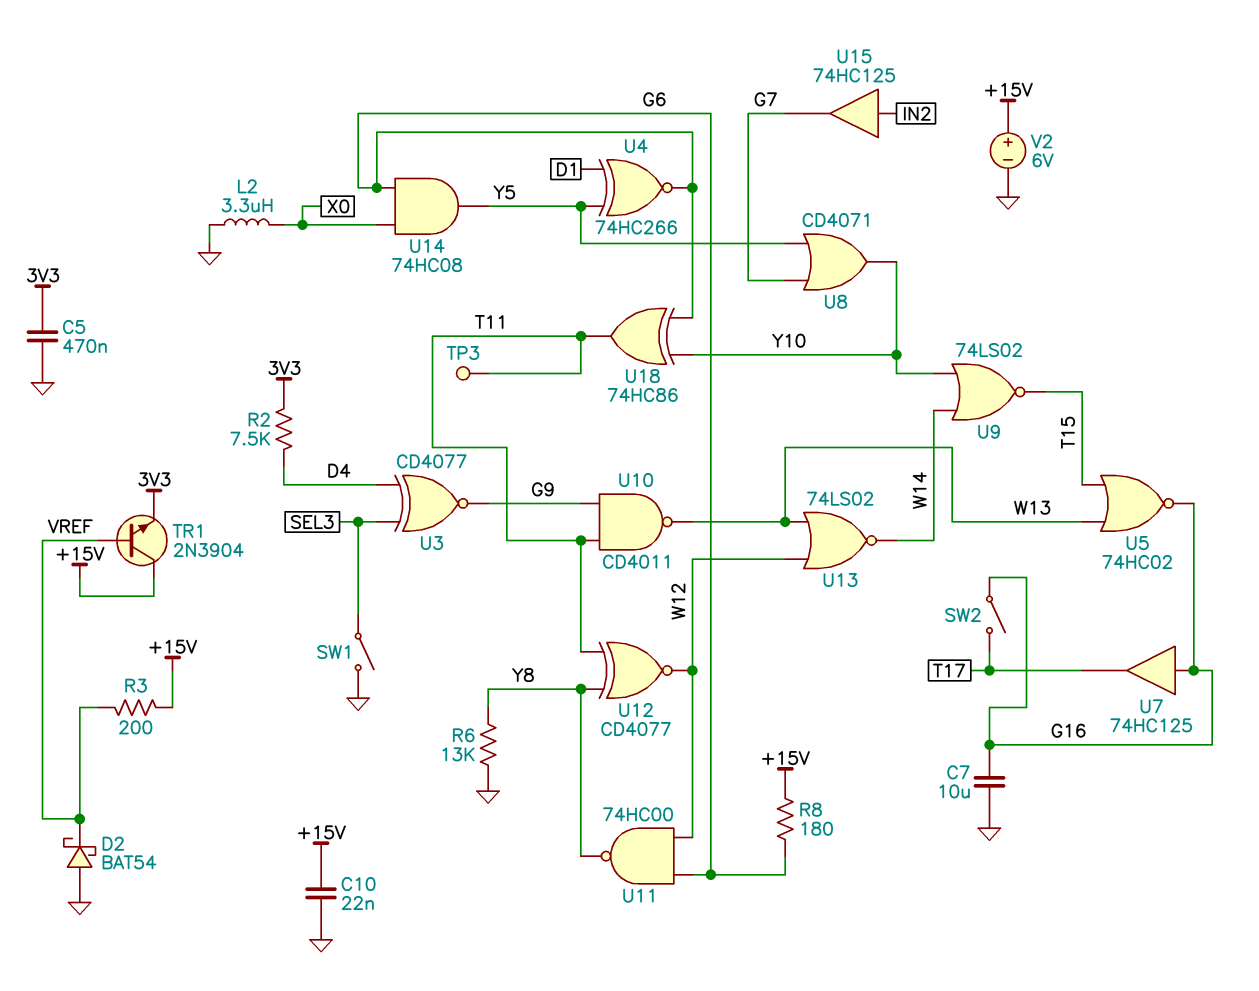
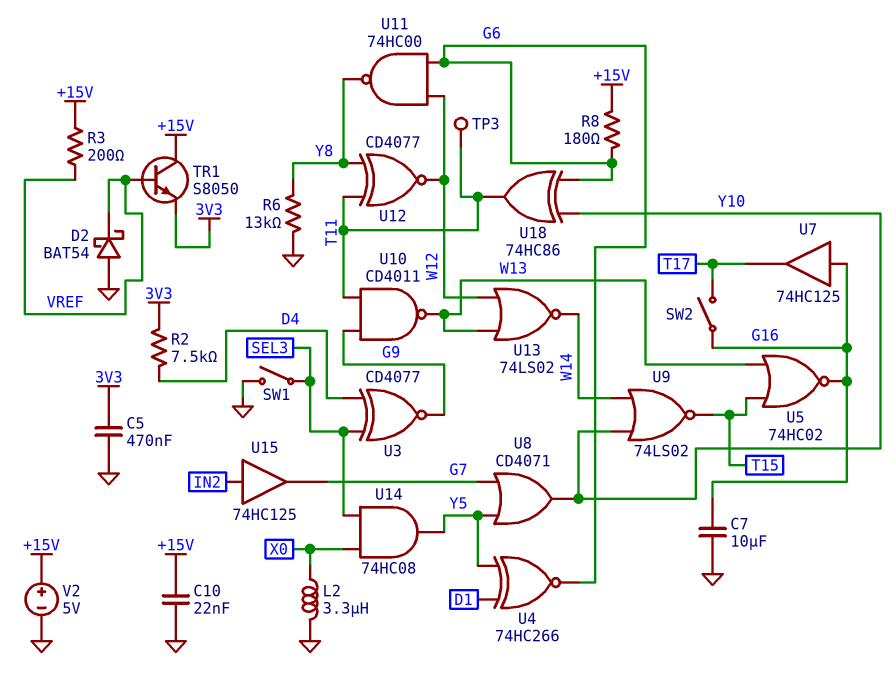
TR1: NPN 2N3904 (B VREF, C +15V, E 3V3) -> NPN S8050 (B VREF, C +15V, E 3V3)
U14: AND 74HC08 (in G6, in X0, out Y5) -> AND 74HC08 (in SEL3, in X0, out Y5)
V2: 6V (plus +15V, minus GND) -> 5V (plus +15V, minus GND)

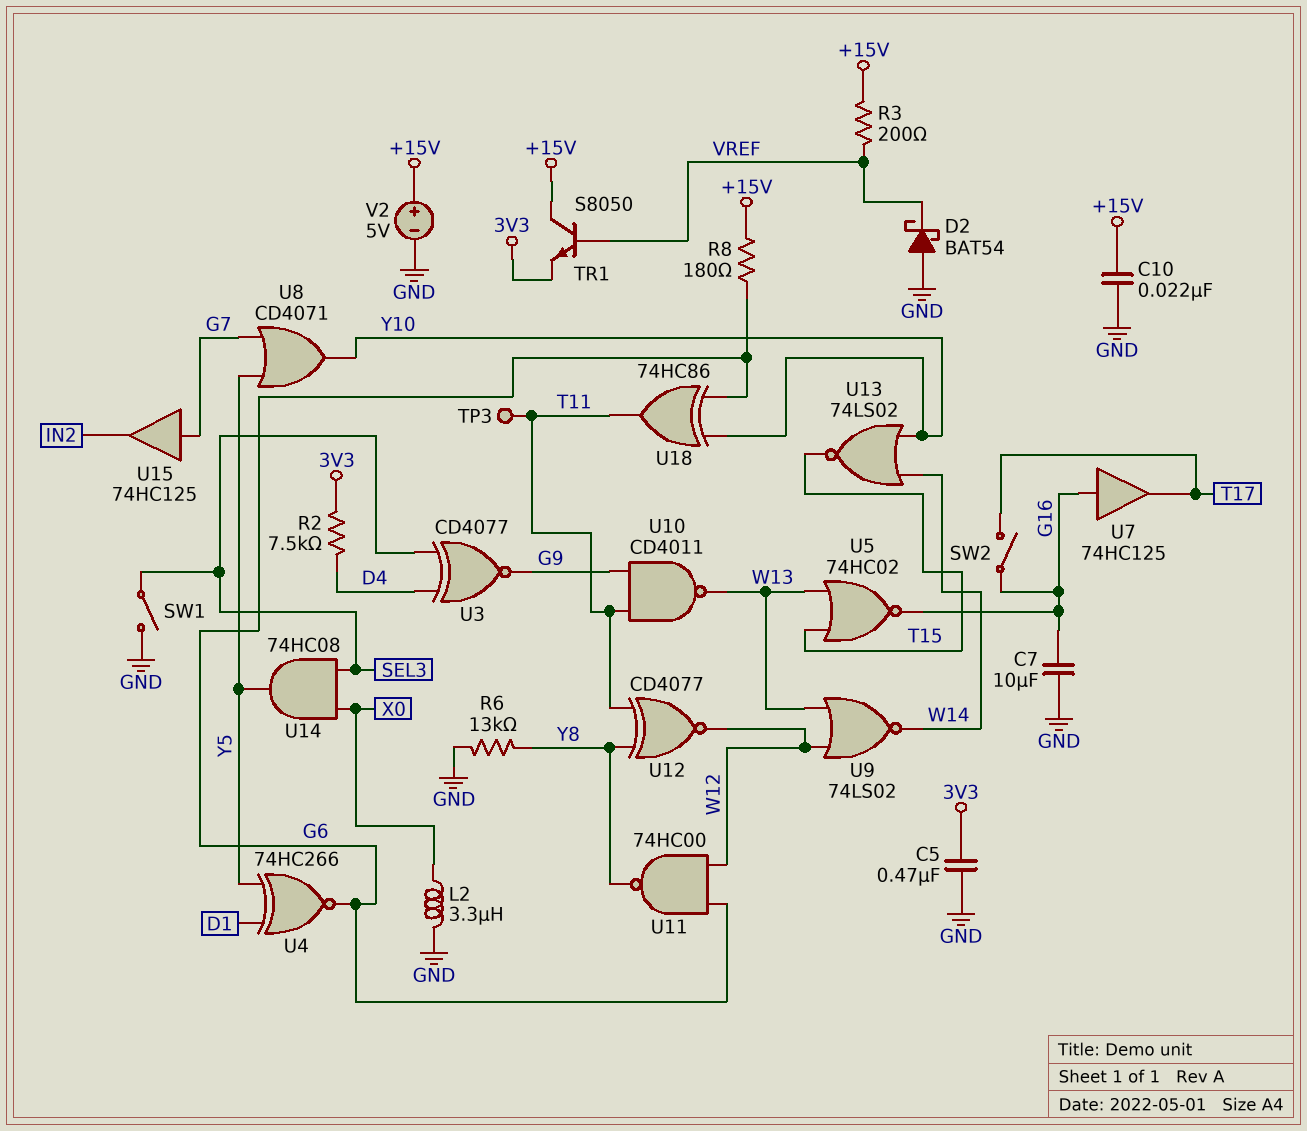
U9: NOR 74LS02 (in W14, in Y10, out T15) -> NOR 74LS02 (in W12, in W13, out W14)
U13: NOR 74LS02 (in W12, in W13, out W14) -> NOR 74LS02 (in W14, in Y10, out T15)
U15: buffer 74HC125 (in IN2, out G7) -> buffer 74HC125 (in G7, out IN2)

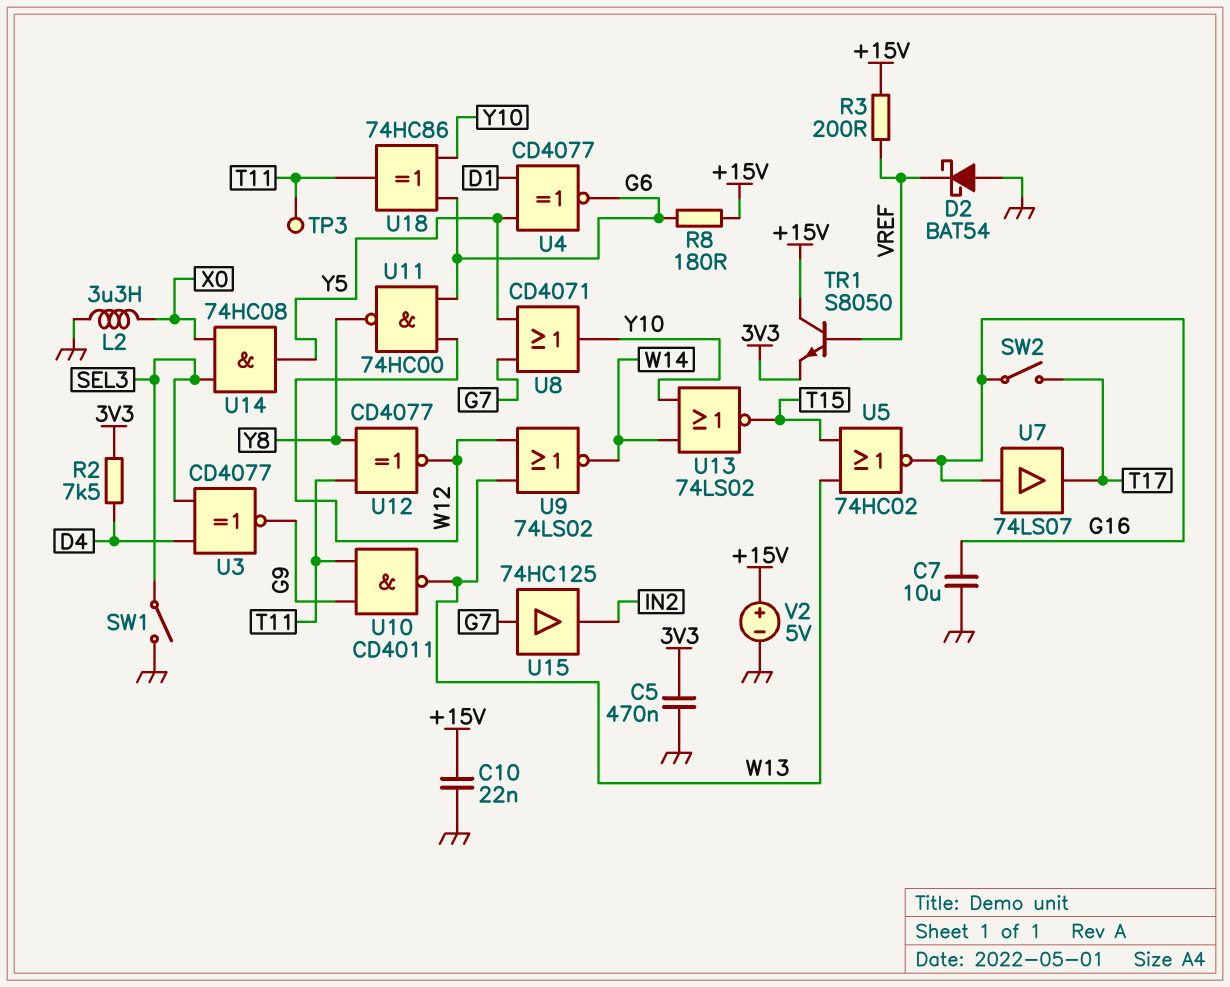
R6: 13k (GND, Y8) -> none
U4: XNOR 74HC266 (in D1, in Y5, out G6) -> XNOR CD4077 (in D1, in Y5, out G6)
U7: buffer 74HC125 (in G16, out T17) -> buffer 74LS07 (in G16, out T17)

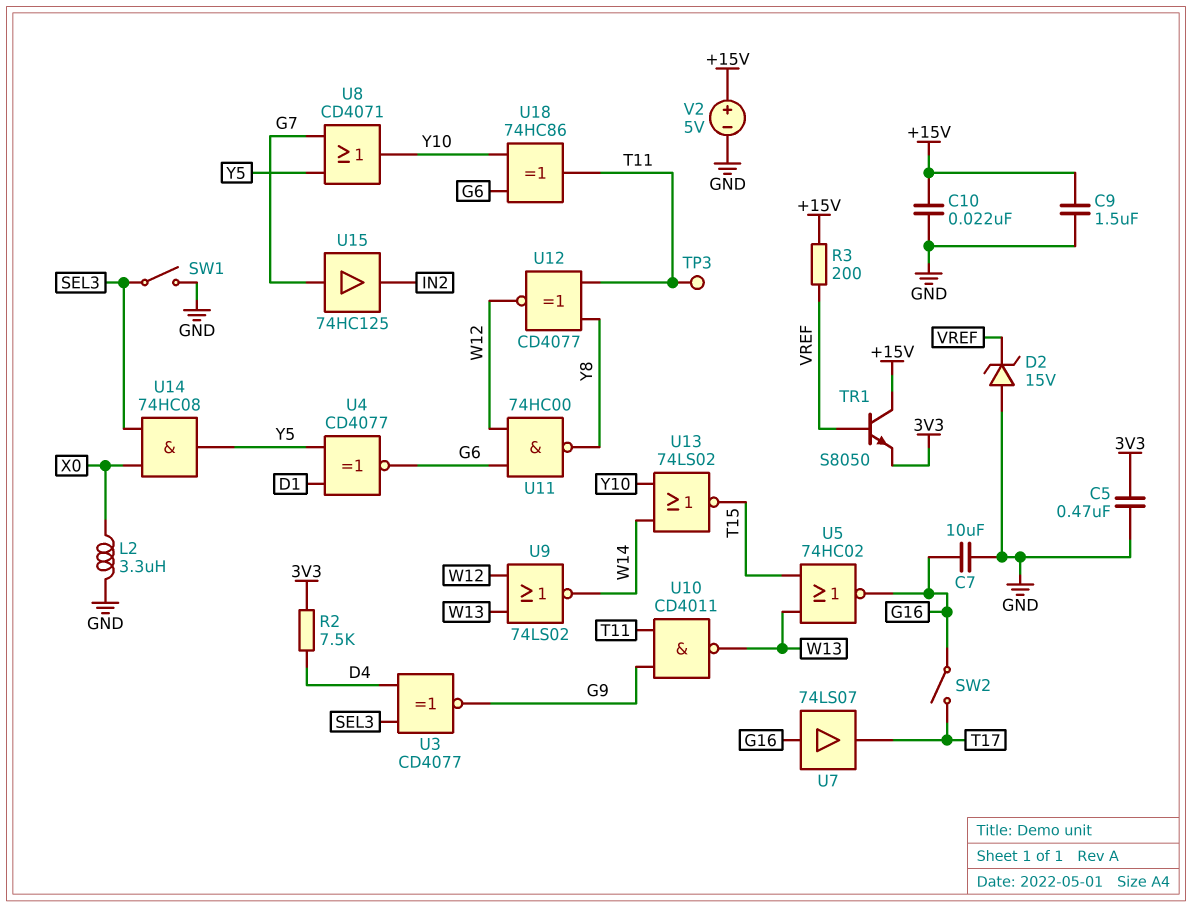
C9: none -> 1.5uF (+15V, GND)
D2: schottky BAT54 (A GND, K VREF) -> zener 15V (A GND, K VREF)
R8: 180 (+15V, G6) -> none

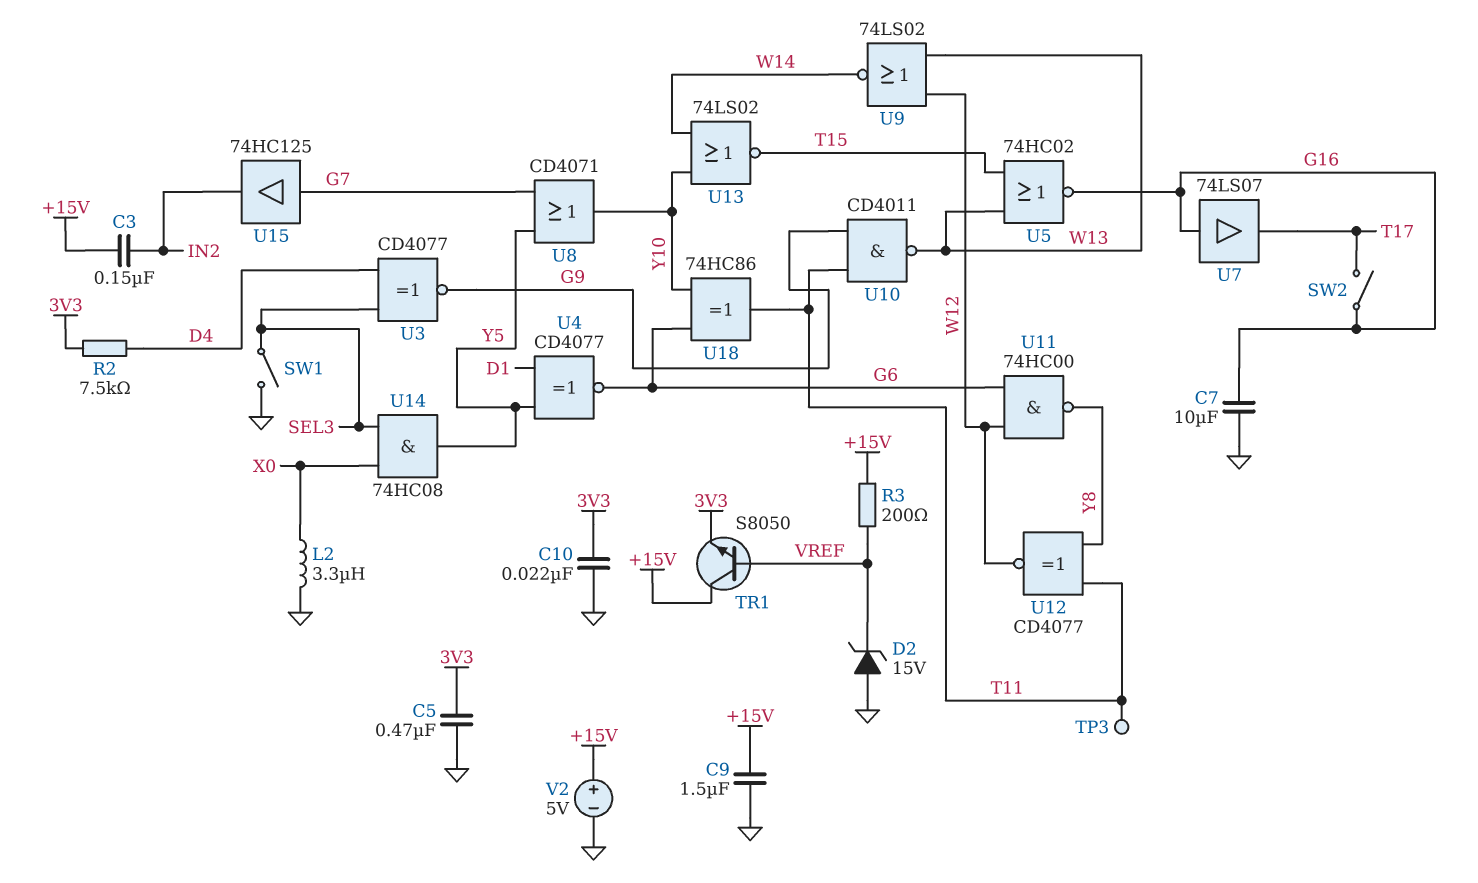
C3: none -> 150nF (+15V, IN2)
C10: 22nF (+15V, GND) -> 22nF (3V3, GND)

